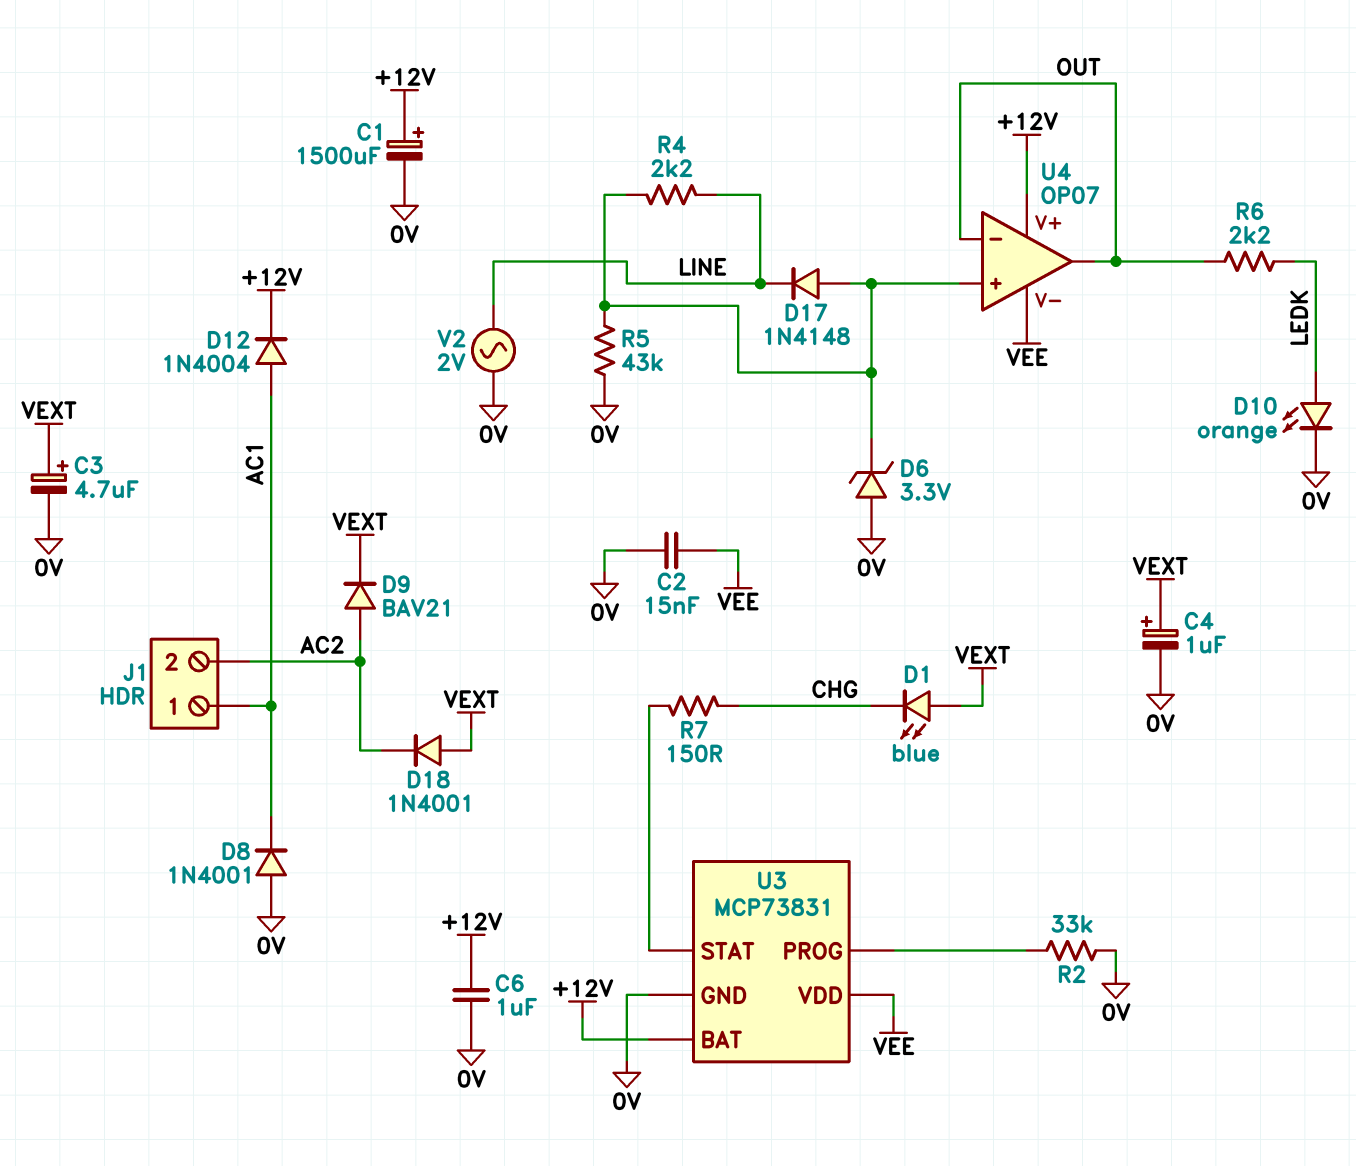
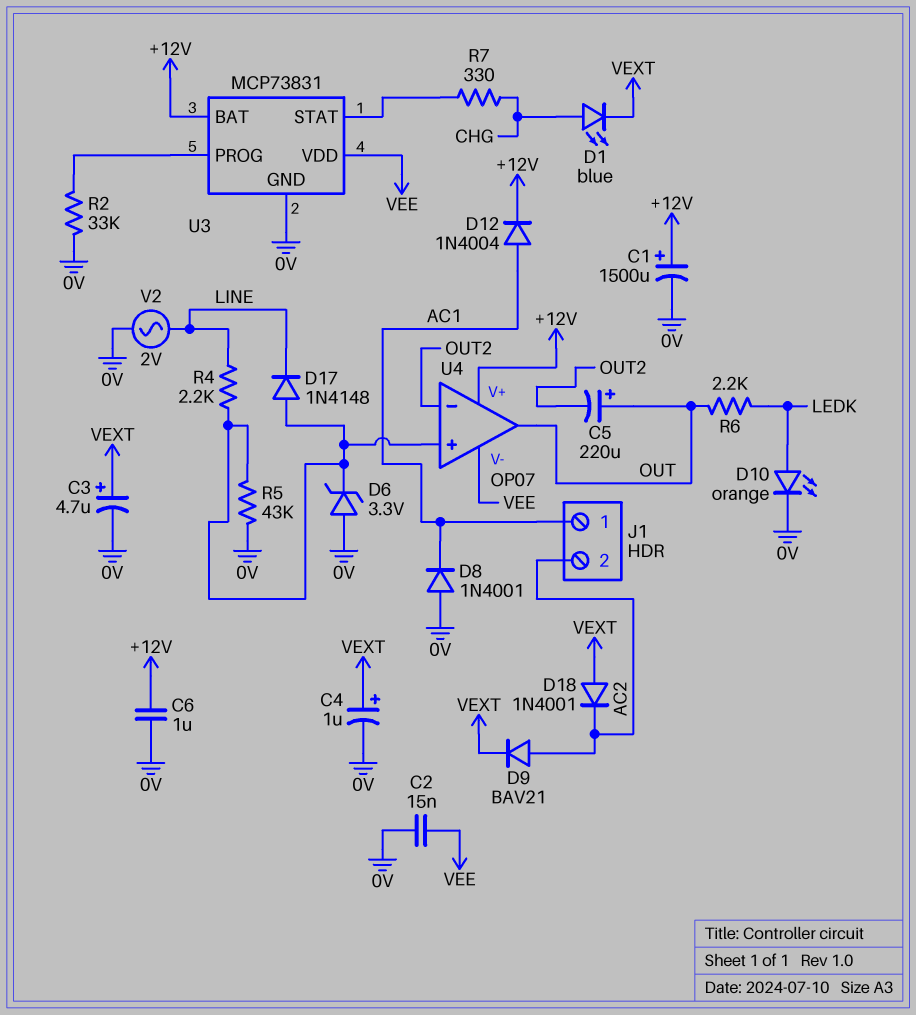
C5: none -> 220uF (plus OUT, minus OUT2)
D1: LED blue (A VEXT, K CHG) -> LED blue (A CHG, K VEXT)
R7: 150 (CHG, U3/STAT) -> 330 (CHG, U3/STAT)
U4 pin in-: OUT -> OUT2

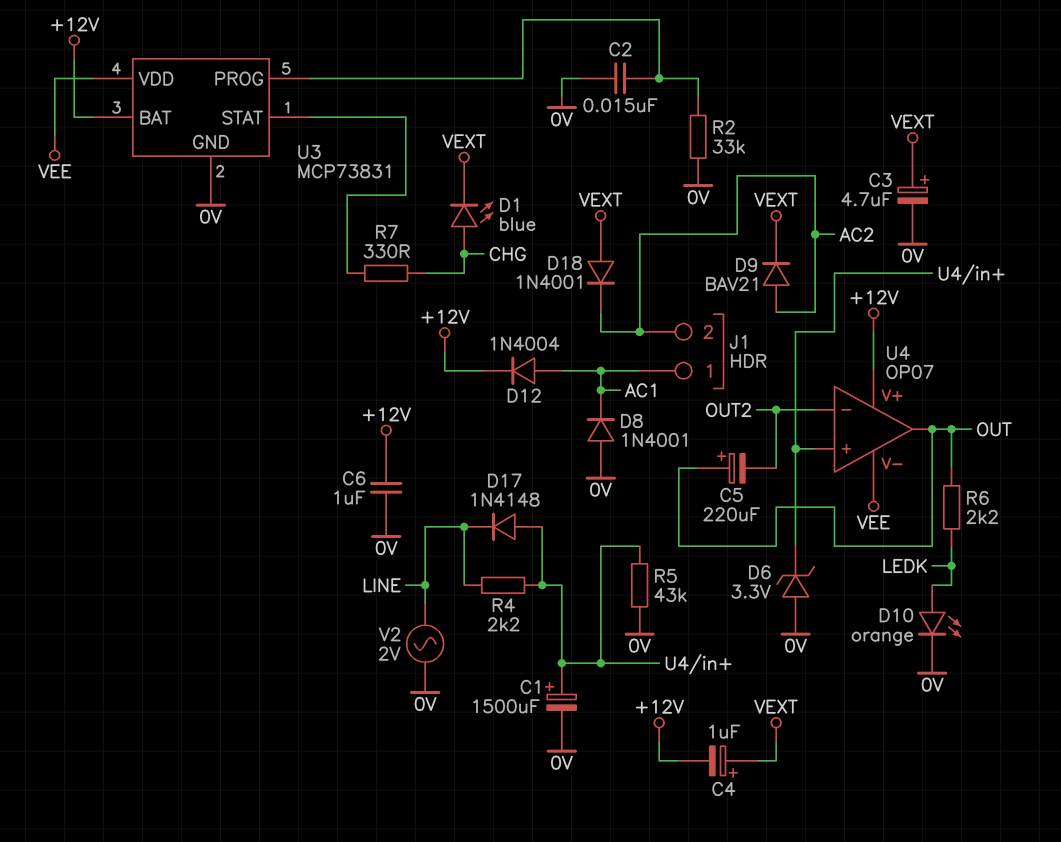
C1: 1500uF (plus +12V, minus 0V) -> 1500uF (plus U4/in+, minus 0V)
C2: 15nF (0V, VEE) -> 15nF (0V, U3/PROG)
C4: 1uF (plus VEXT, minus 0V) -> 1uF (plus VEXT, minus +12V)

